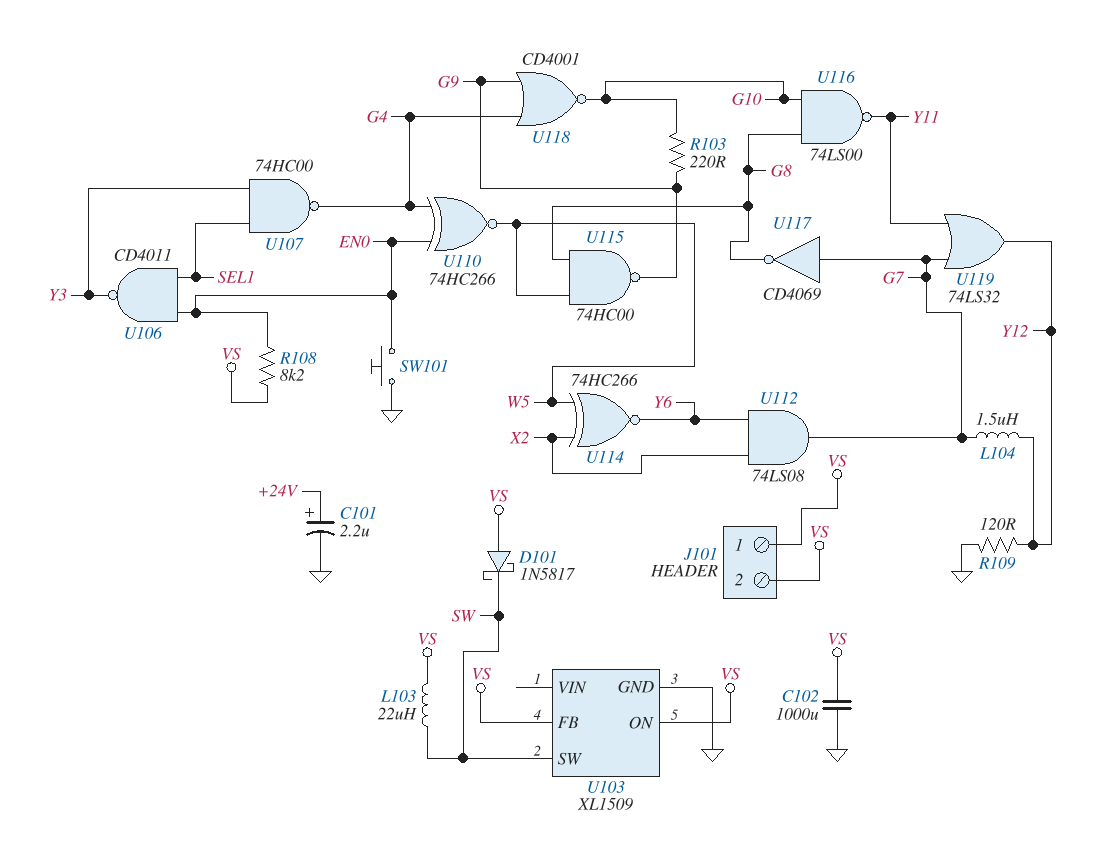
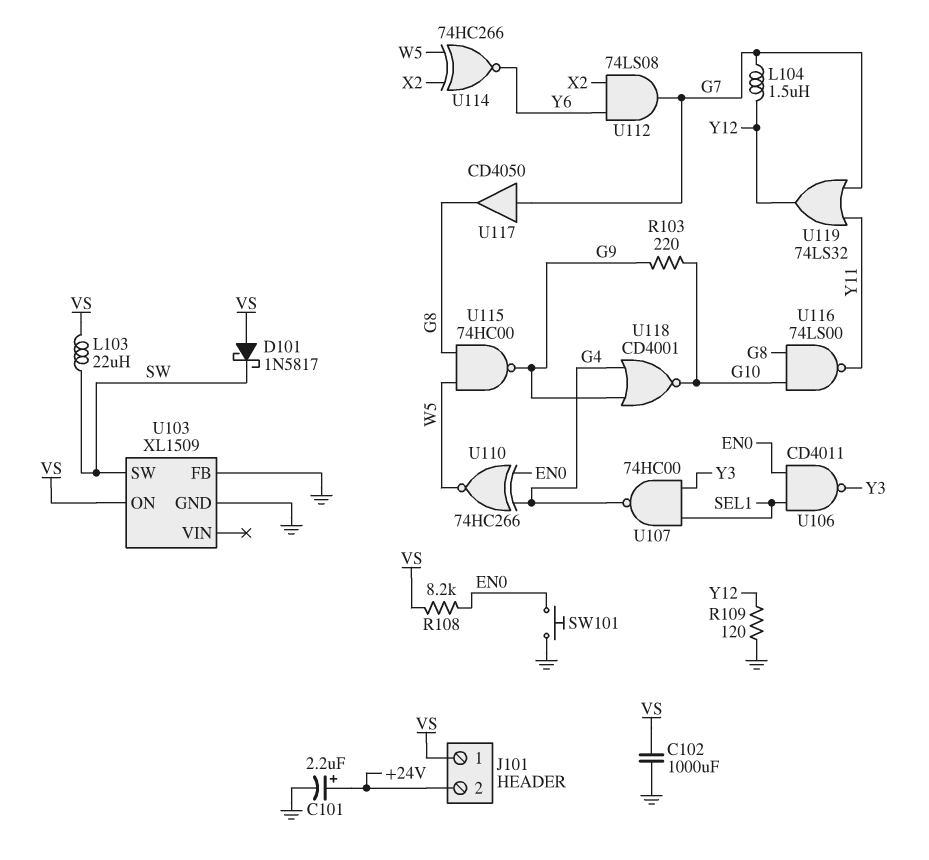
J101 pin 2: VS -> +24V
U103 pin FB: VS -> GND
U117: NOT CD4069 (in G7, out G8) -> buffer CD4050 (in G7, out G8)

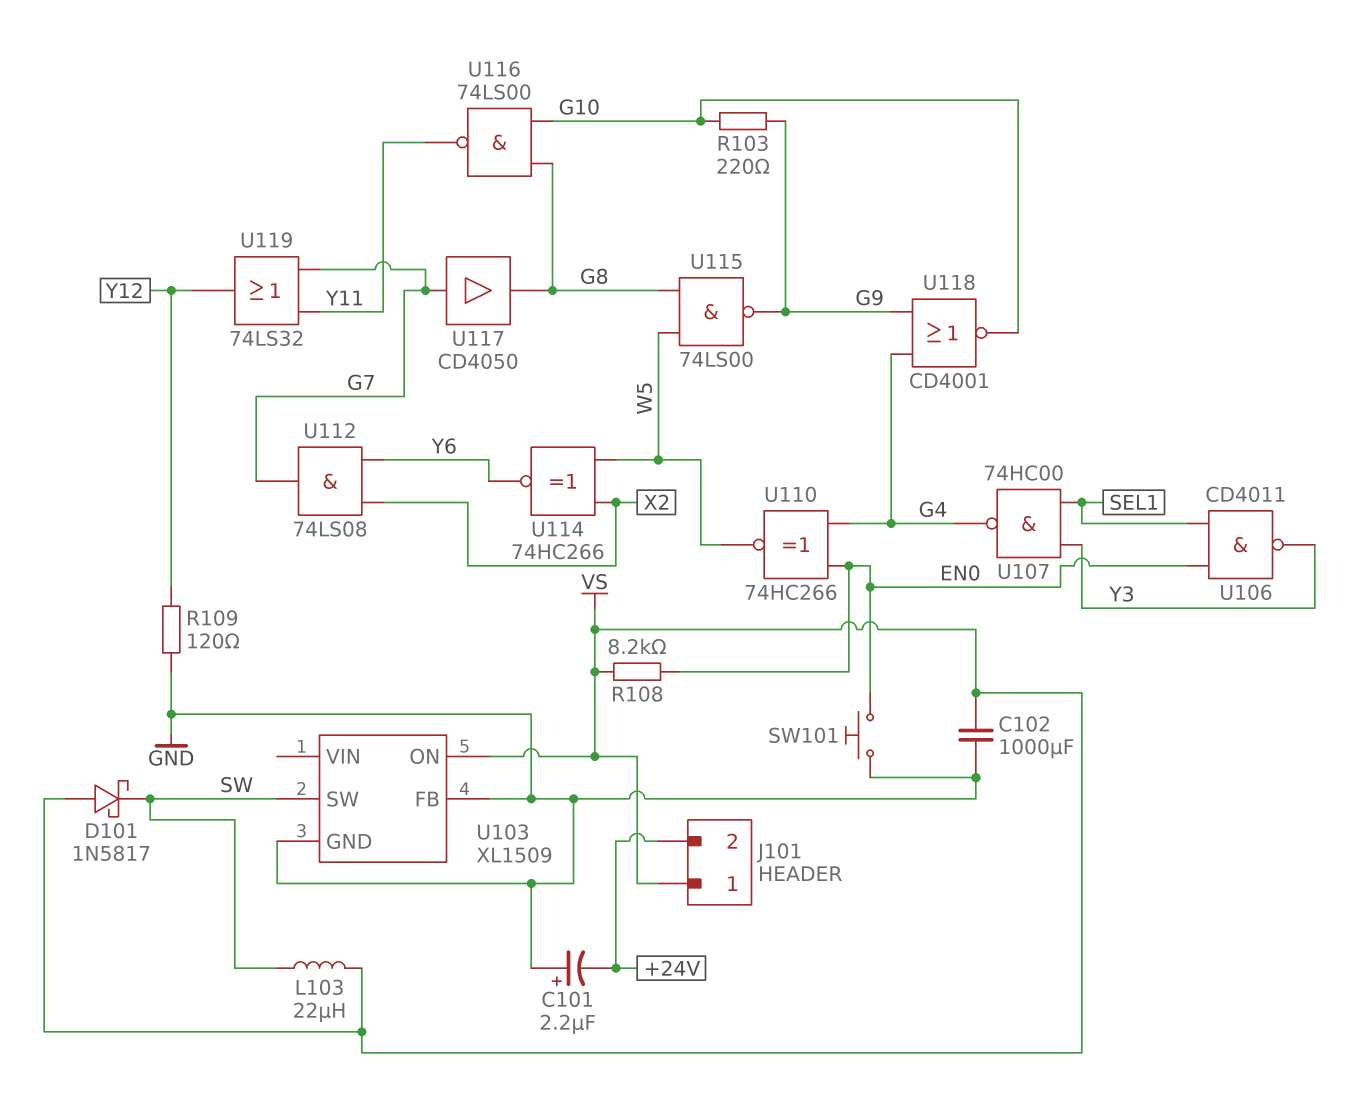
C101: 2.2uF (plus +24V, minus GND) -> 2.2uF (plus GND, minus +24V)
L104: 1.5uH (G7, Y12) -> none
U115: NAND 74HC00 (in G8, in W5, out G9) -> NAND 74LS00 (in G8, in W5, out G9)

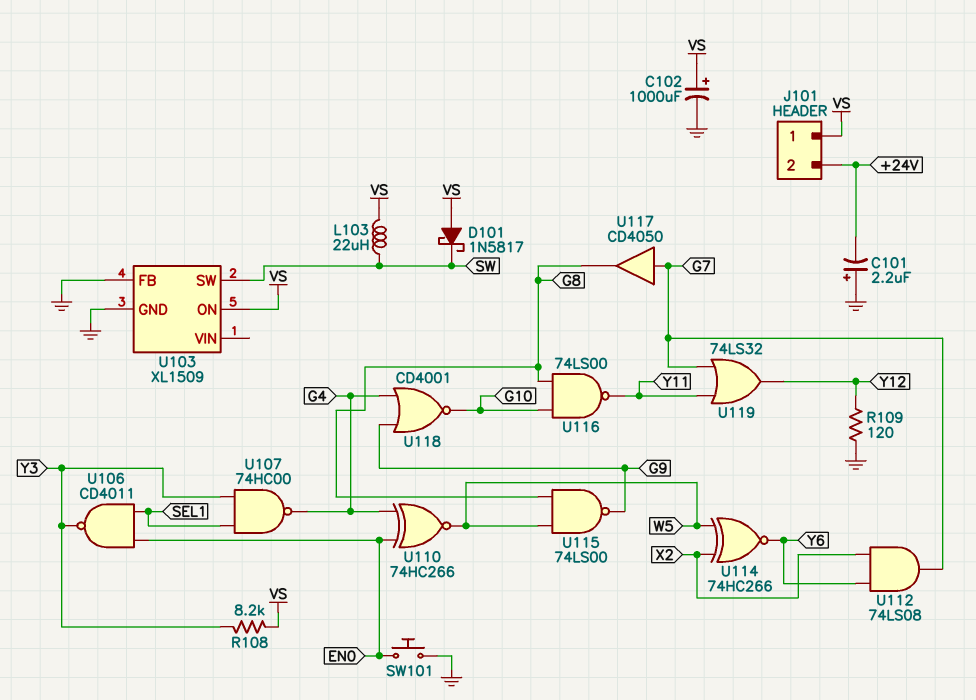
C102: 1000uF (GND, VS) -> 1000uF (plus VS, minus GND)
R103: 220 (G9, G10) -> none
R108: 8.2k (EN0, VS) -> 8.2k (VS, Y3)

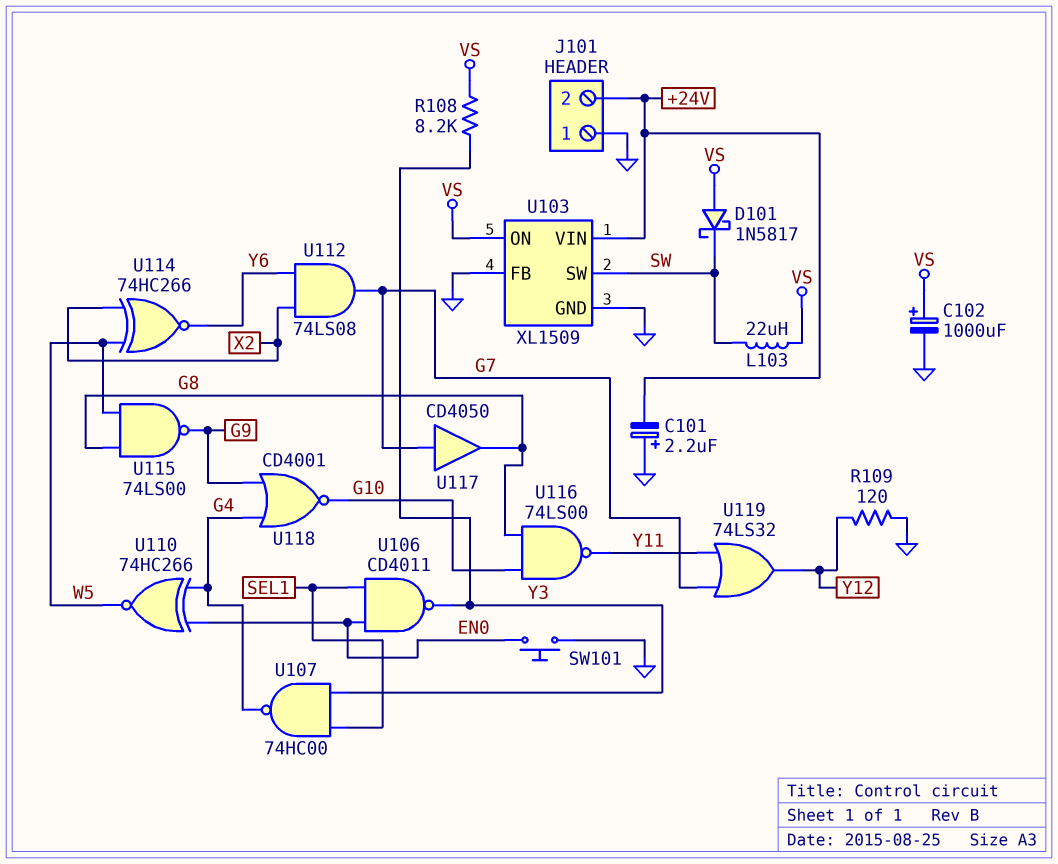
J101 pin 1: VS -> GND
U103 pin VIN: none -> +24V

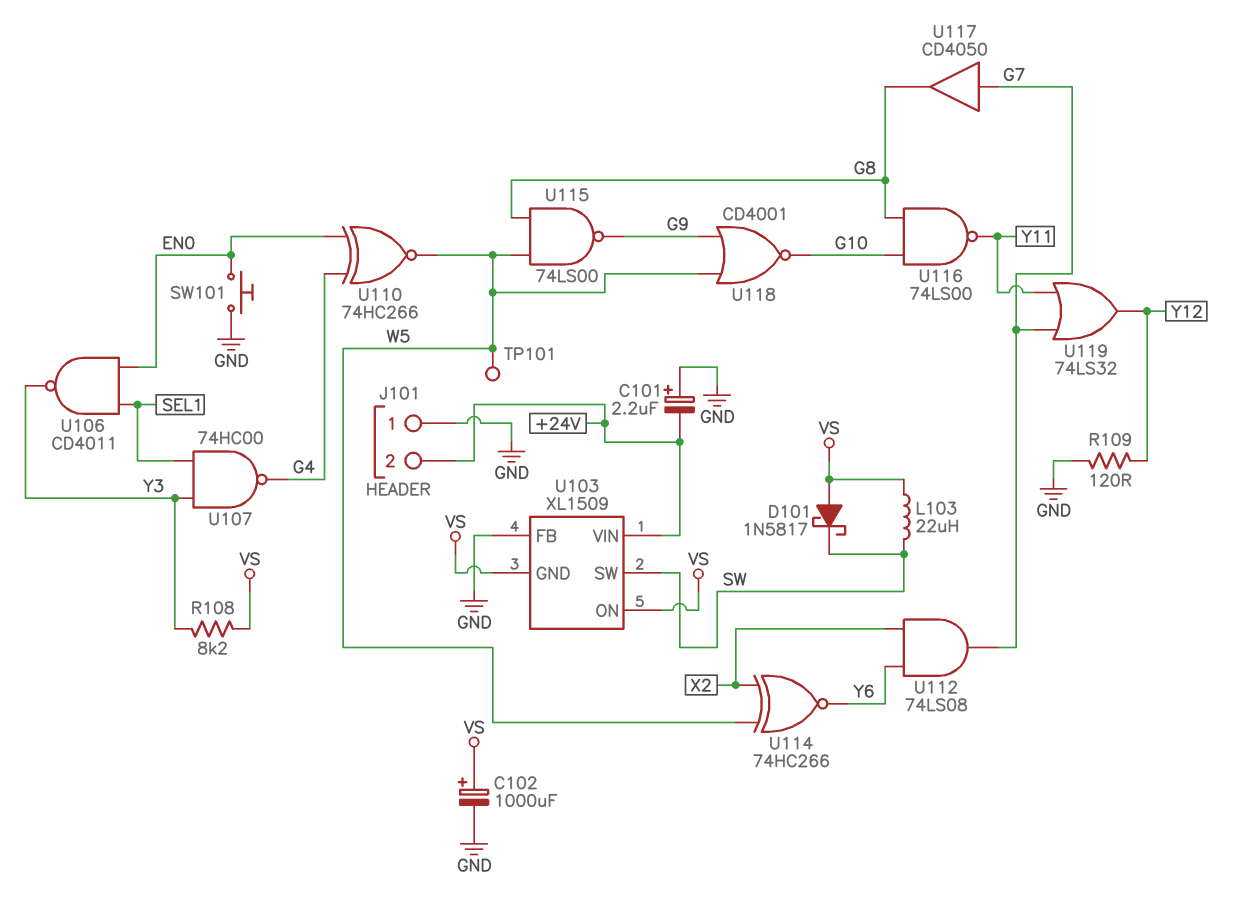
TP101: none -> test point (W5)
U103 pin GND: GND -> VS
U118: NOR CD4001 (in G4, in G9, out G10) -> NOR CD4001 (in G9, in W5, out G10)

